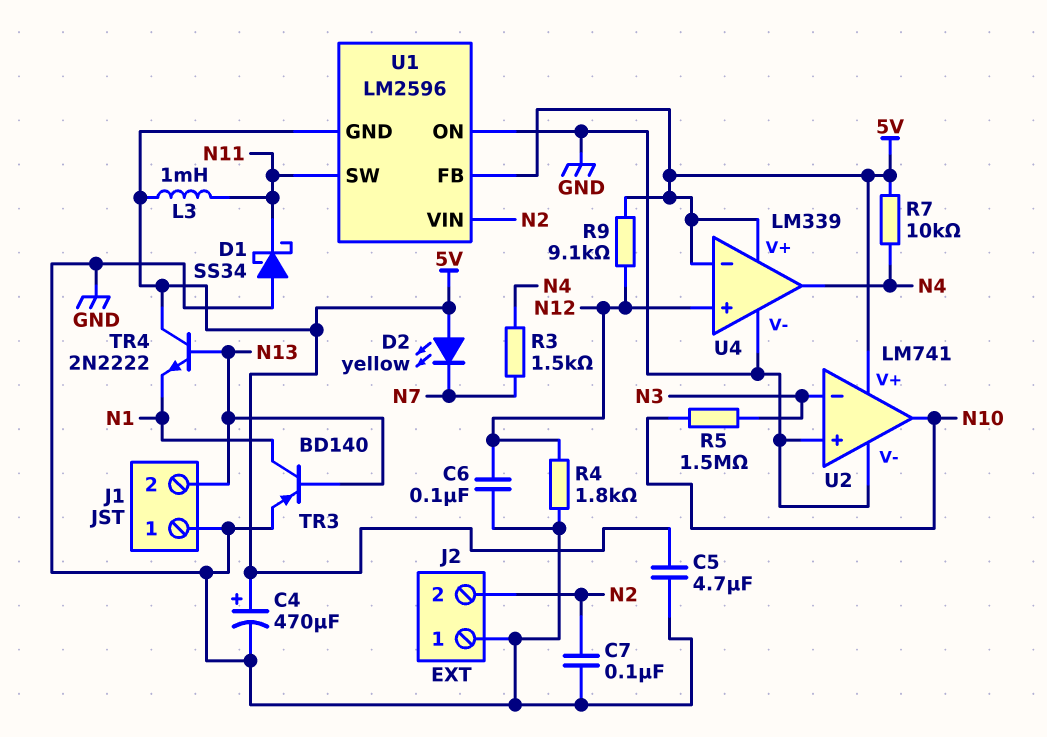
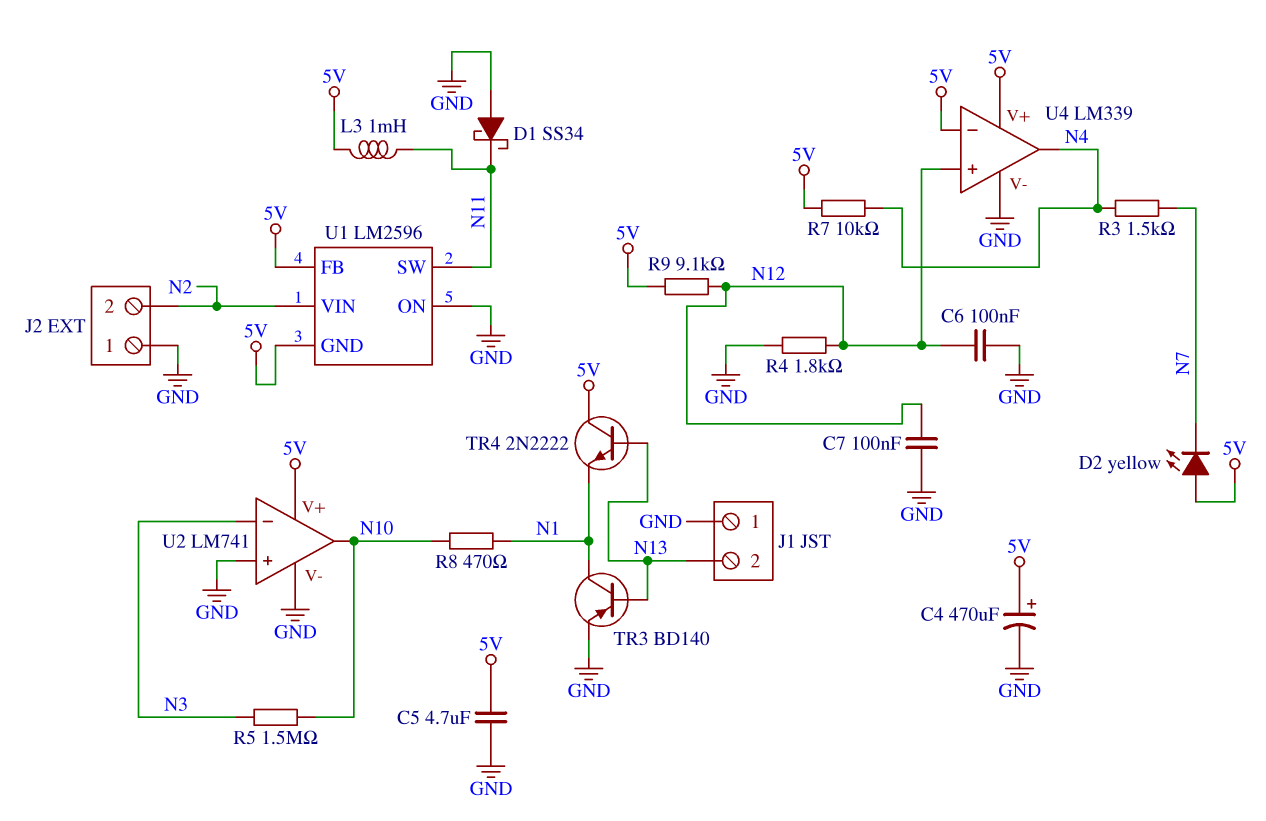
C7: 100nF (GND, N2) -> 100nF (GND, N12)
R8: none -> 470 (N1, N10)

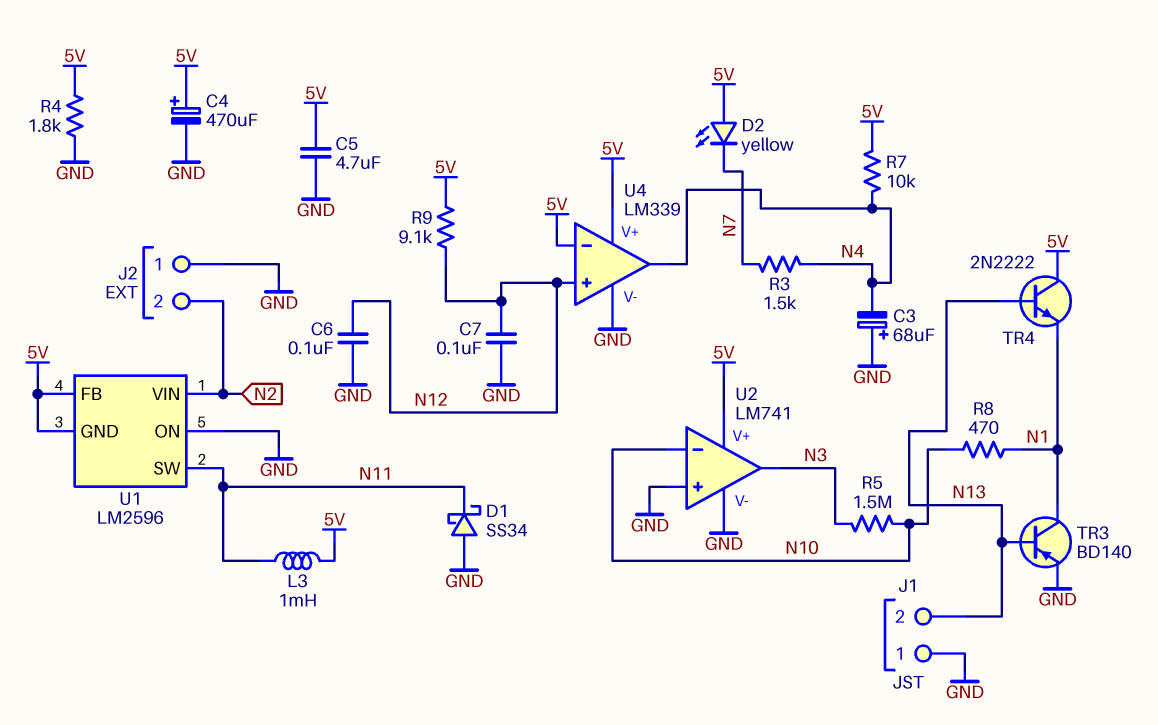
C3: none -> 68uF (plus GND, minus N4)
R4: 1.8k (GND, N12) -> 1.8k (5V, GND)
U2 pin in-: N3 -> N10
U2 pin out: N10 -> N3

